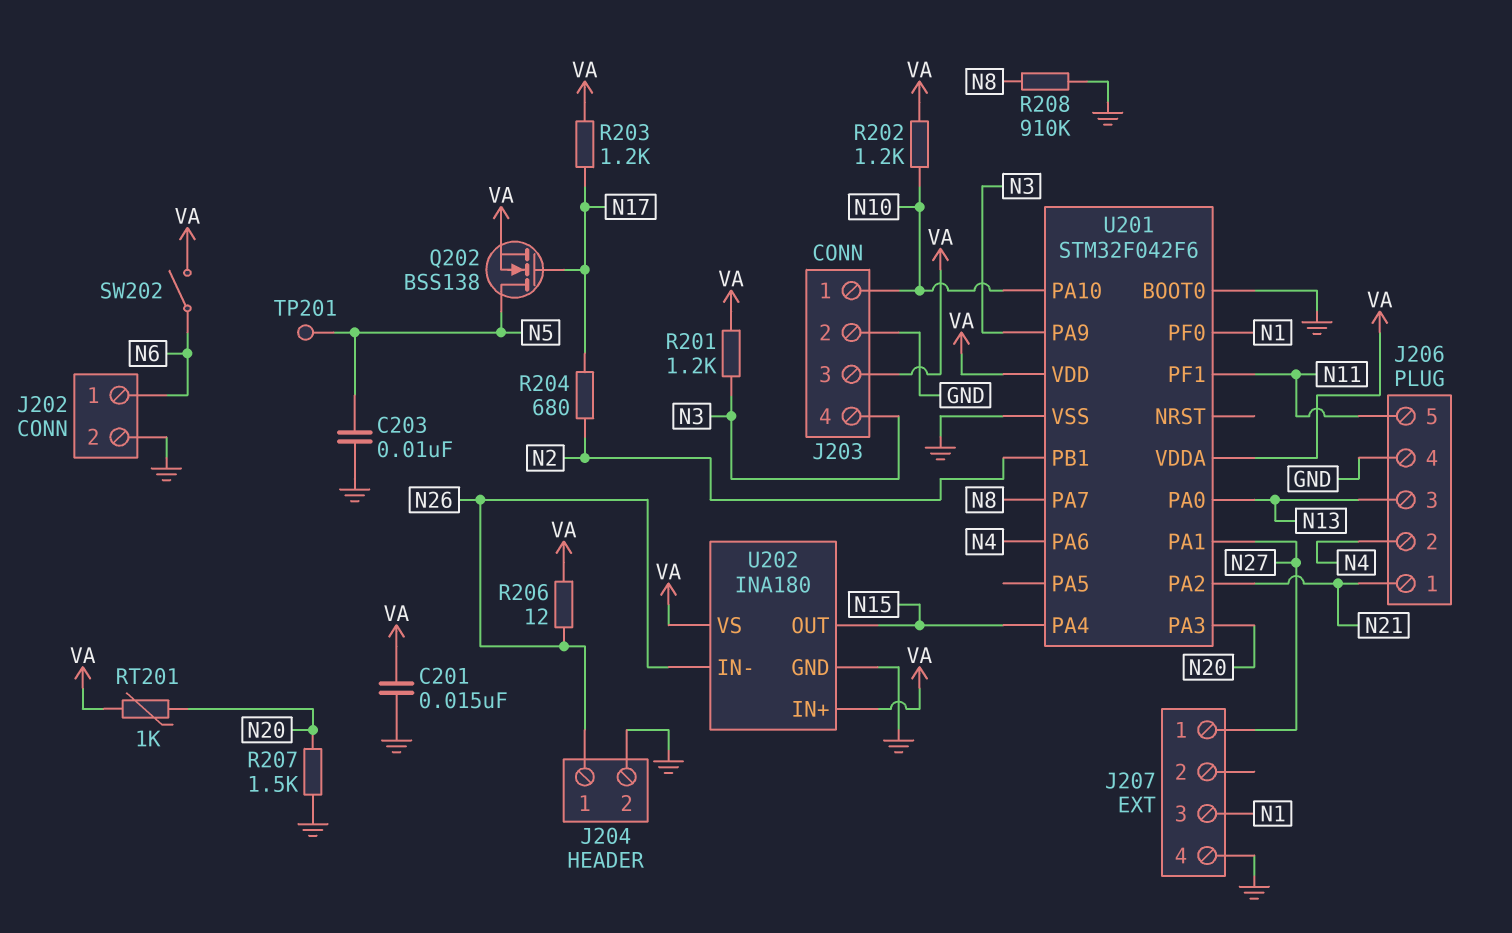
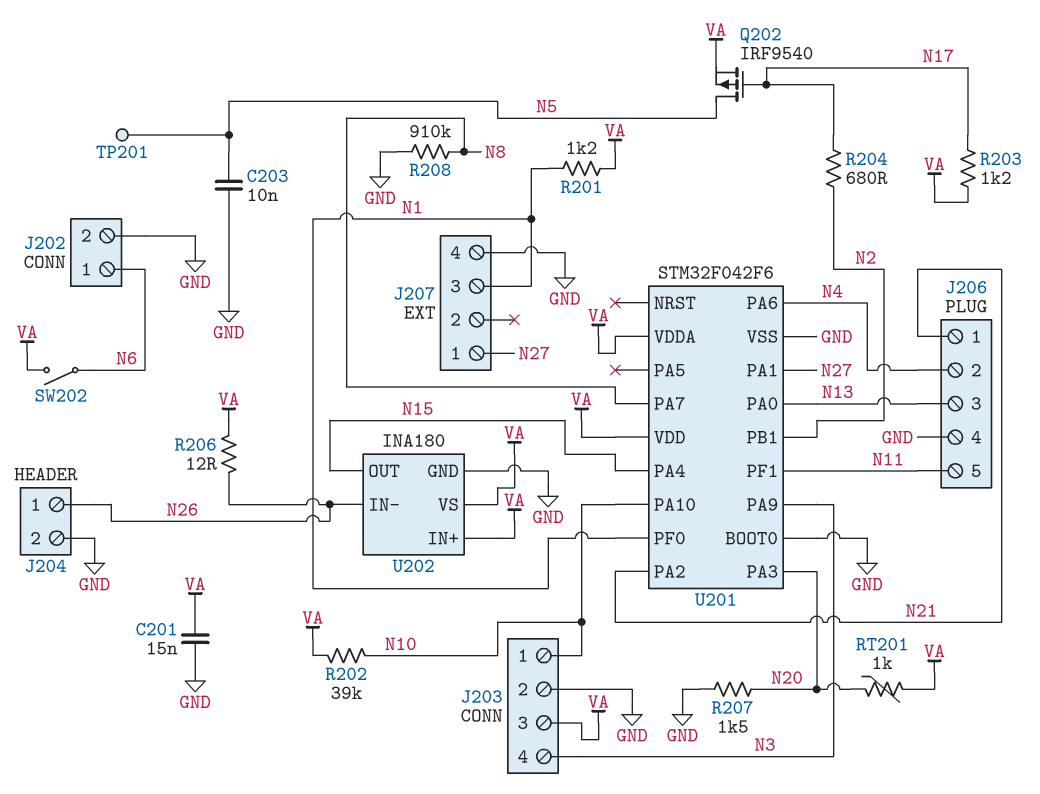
Q202: NMOS BSS138 (G N17, D N5, S VA) -> PMOS IRF9540 (G N17, D N5, S VA)
R201: 1.2k (N3, VA) -> 1.2k (N1, VA)
R202: 1.2k (N10, VA) -> 39k (N10, VA)

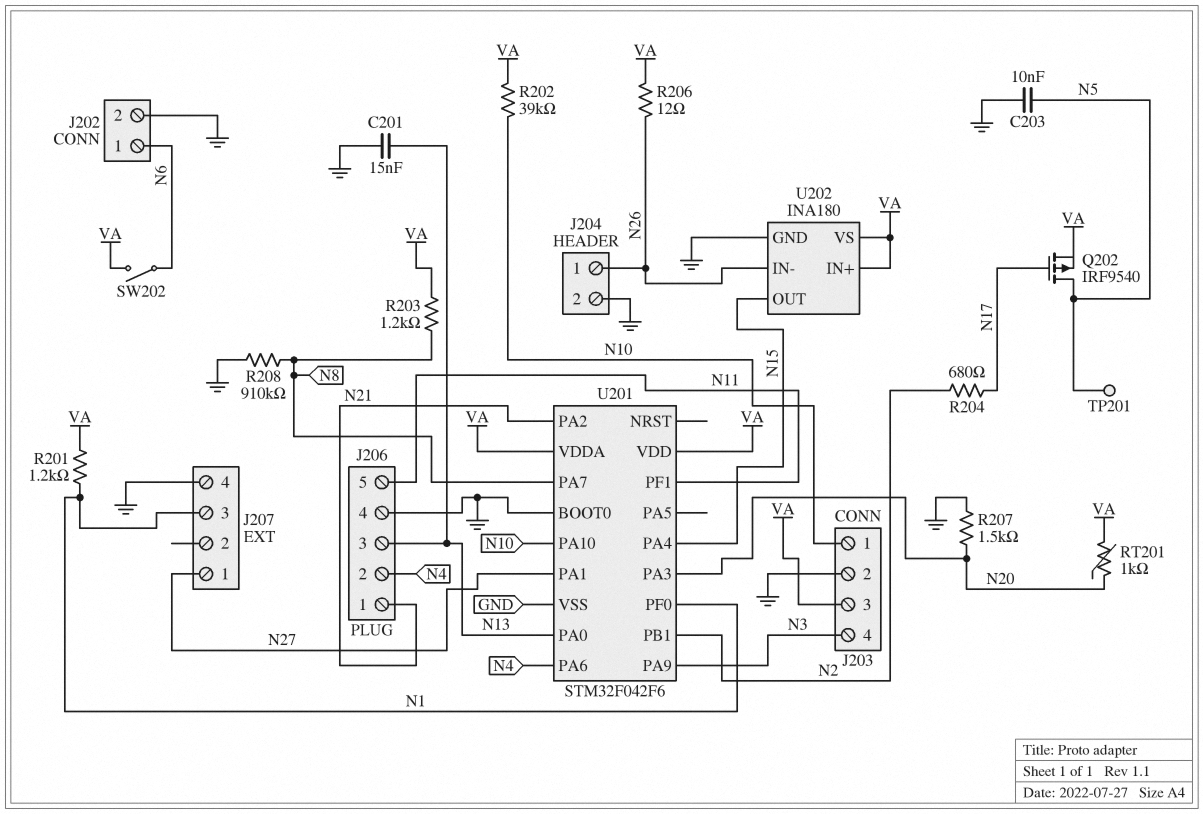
C201: 15nF (GND, VA) -> 15nF (GND, N13)
R203: 1.2k (N17, VA) -> 1.2k (N8, VA)

